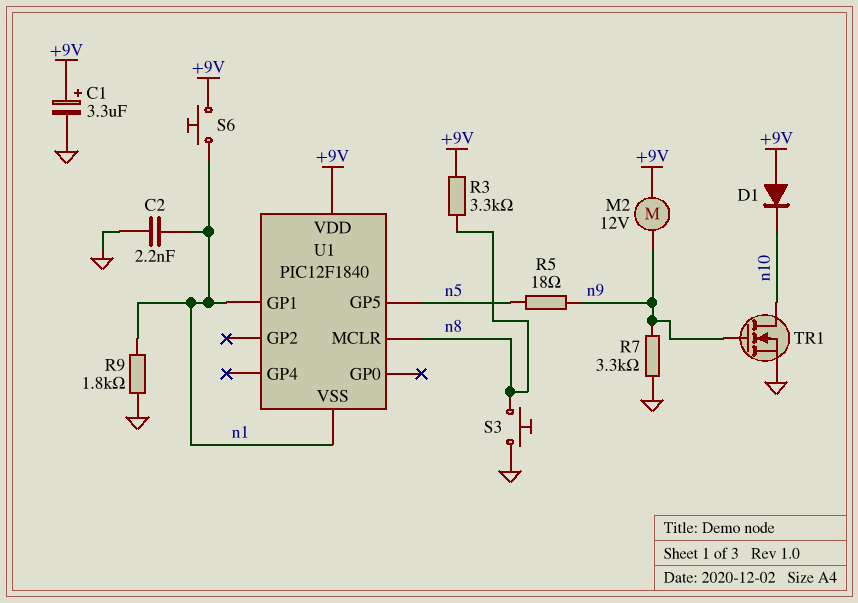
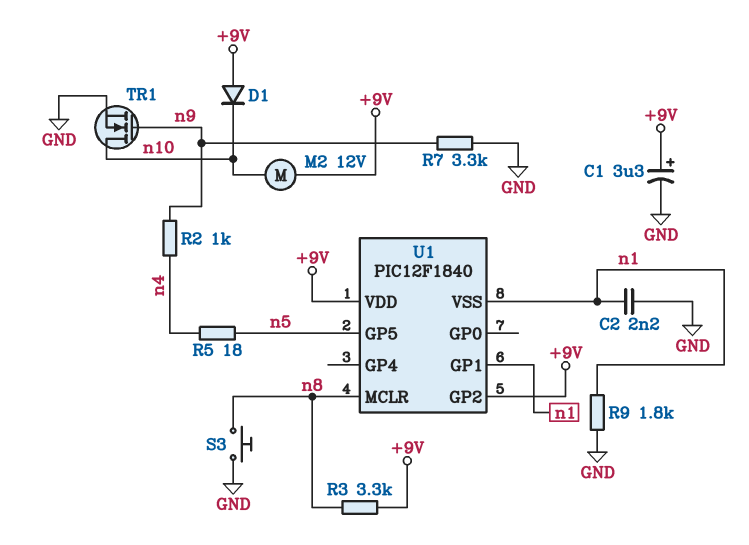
M2: motor 12V (+9V, n9) -> motor 12V (+9V, n10)
R2: none -> 1k (n4, n9)
R5: 18 (n5, n9) -> 18 (n4, n5)
S6: button (+9V, n1) -> none
U1 pin GP2: none -> +9V

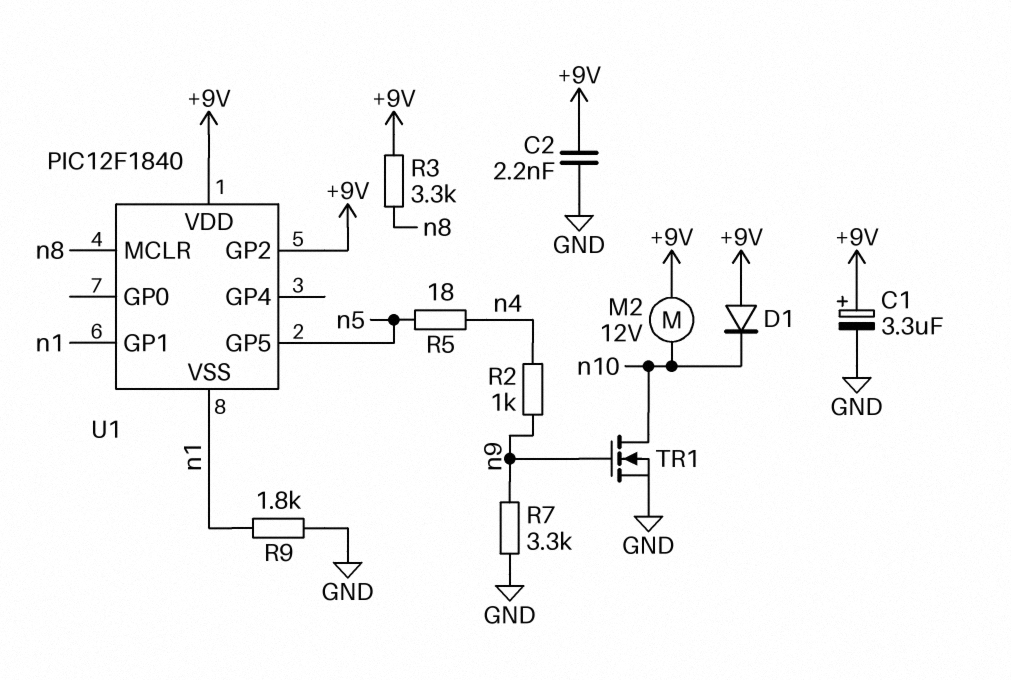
C2: 2.2nF (GND, n1) -> 2.2nF (+9V, GND)
S3: button (GND, n8) -> none

